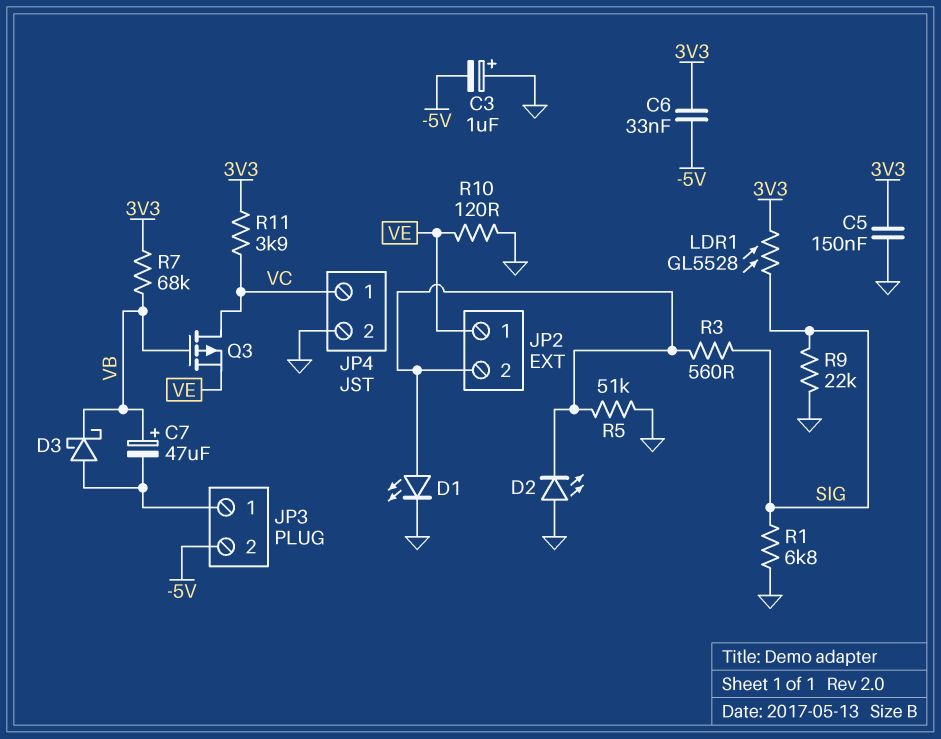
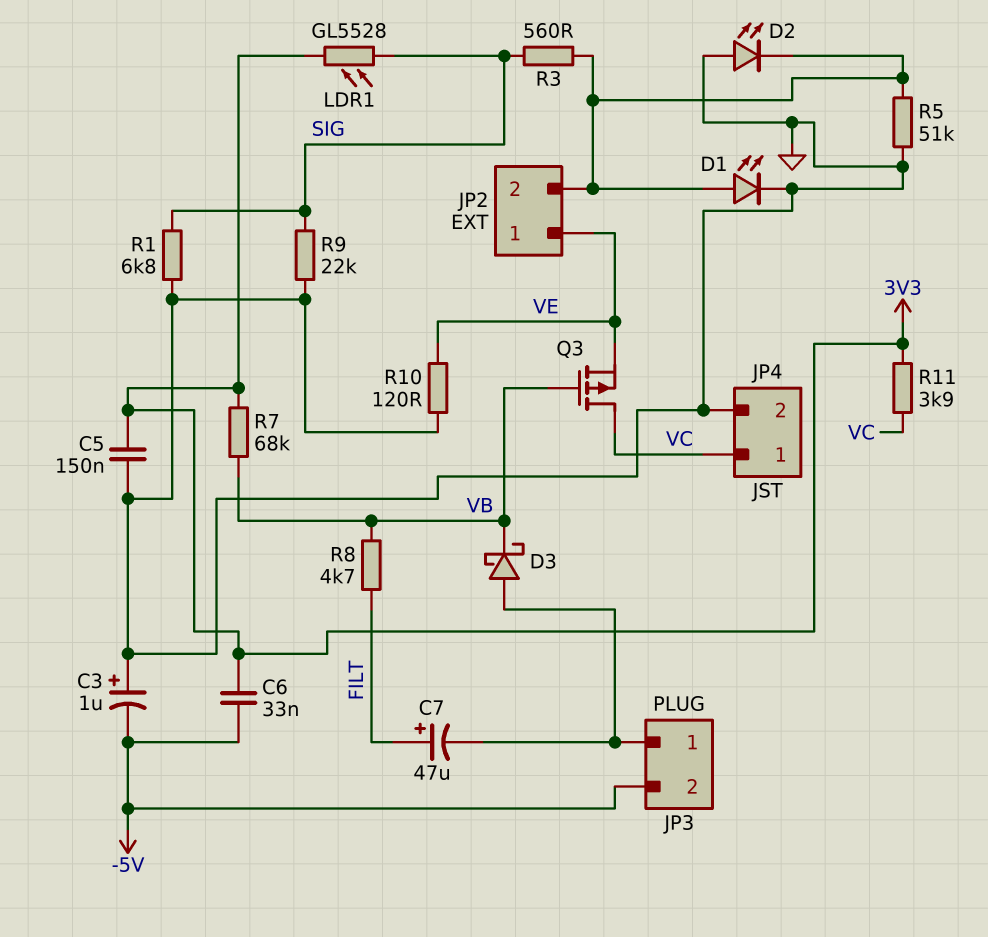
C7: 47uF (plus VB, minus JP3/1) -> 47uF (plus FILT, minus JP3/1)
R8: none -> 4.7k (FILT, VB)

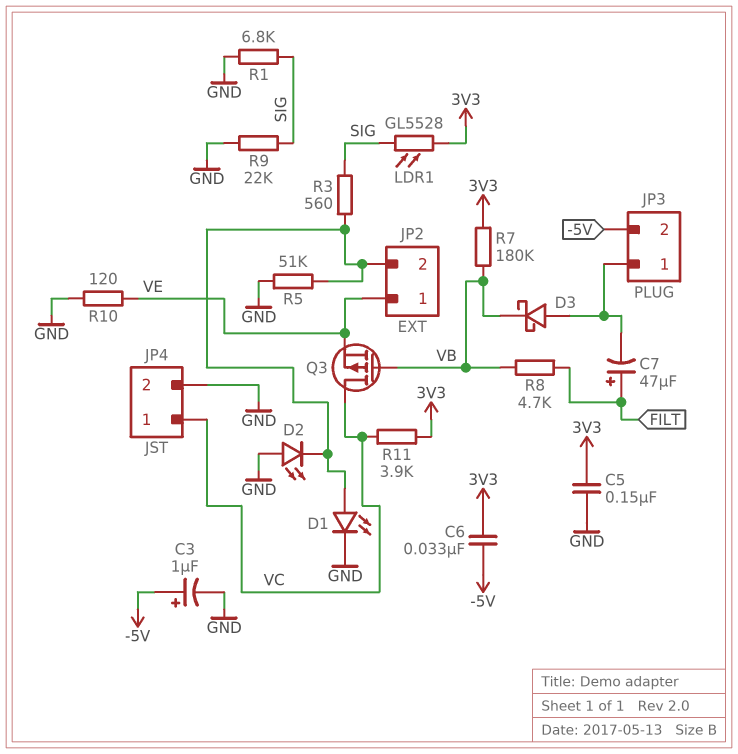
C3: 1uF (plus GND, minus -5V) -> 1uF (plus -5V, minus GND)
R7: 68k (3V3, VB) -> 180k (3V3, VB)

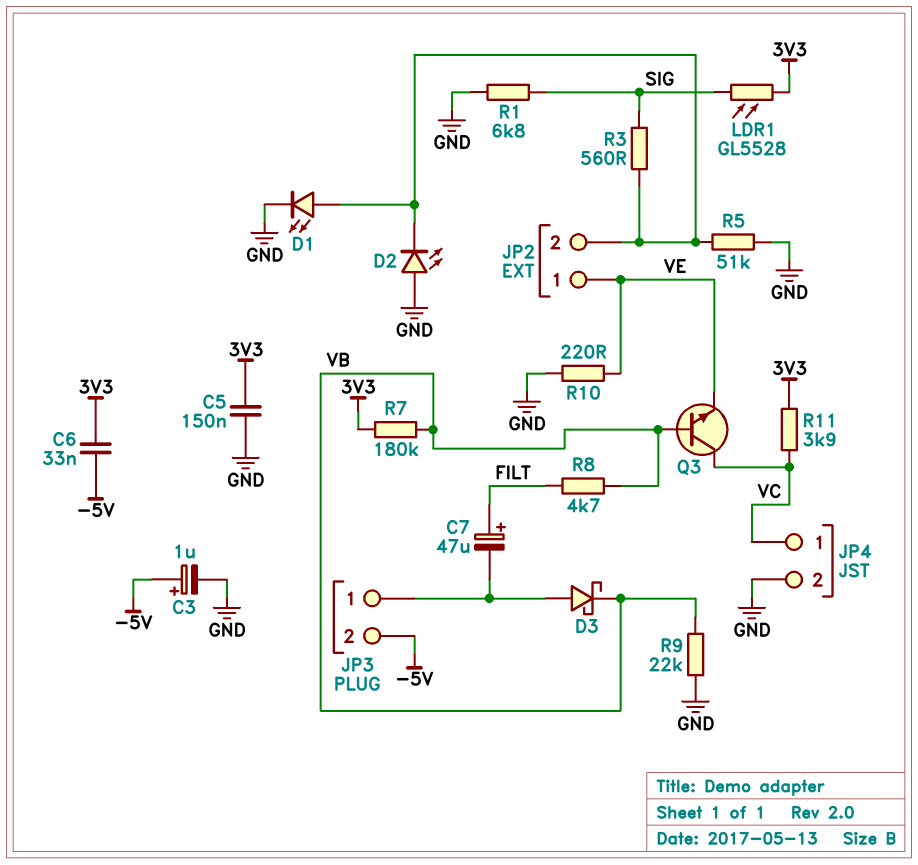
Q3: PMOS (G VB, D VC, S VE) -> NPN (B VB, C VC, E VE)
R9: 22k (GND, SIG) -> 22k (GND, VB)
R10: 120 (GND, VE) -> 220 (GND, VE)

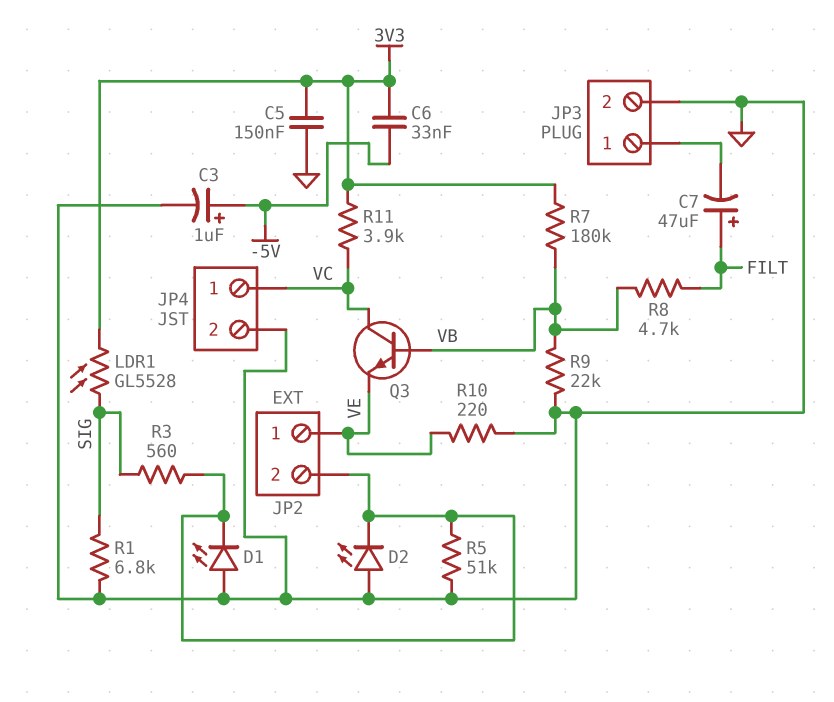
D1: LED (A JP2/2, K GND) -> LED (A GND, K JP2/2)
D3: schottky (A JP3/1, K VB) -> none
JP3 pin 2: -5V -> GND

